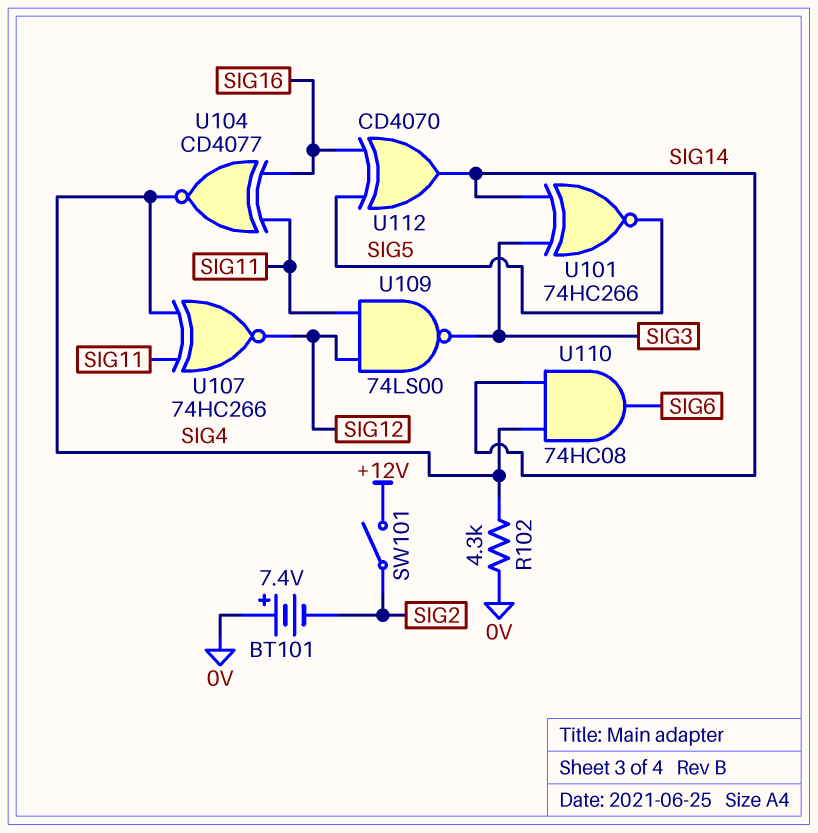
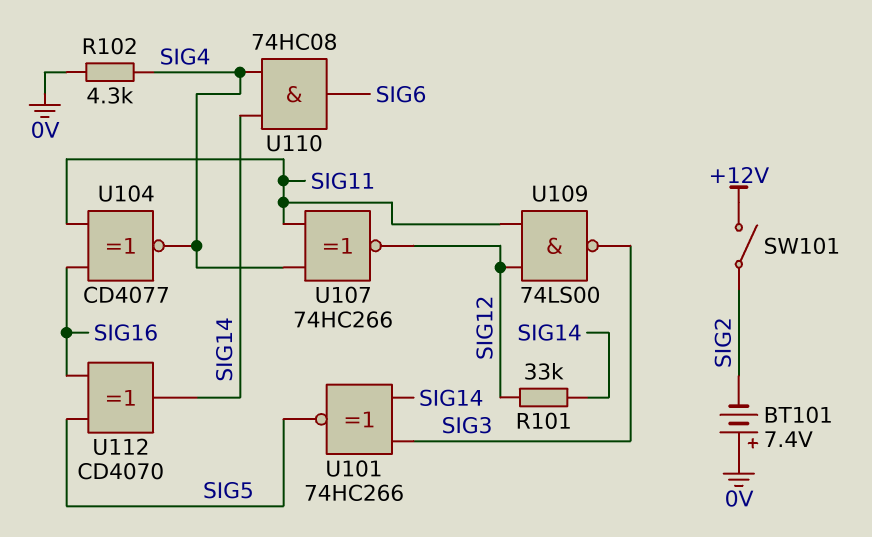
R101: none -> 33k (SIG12, SIG14)

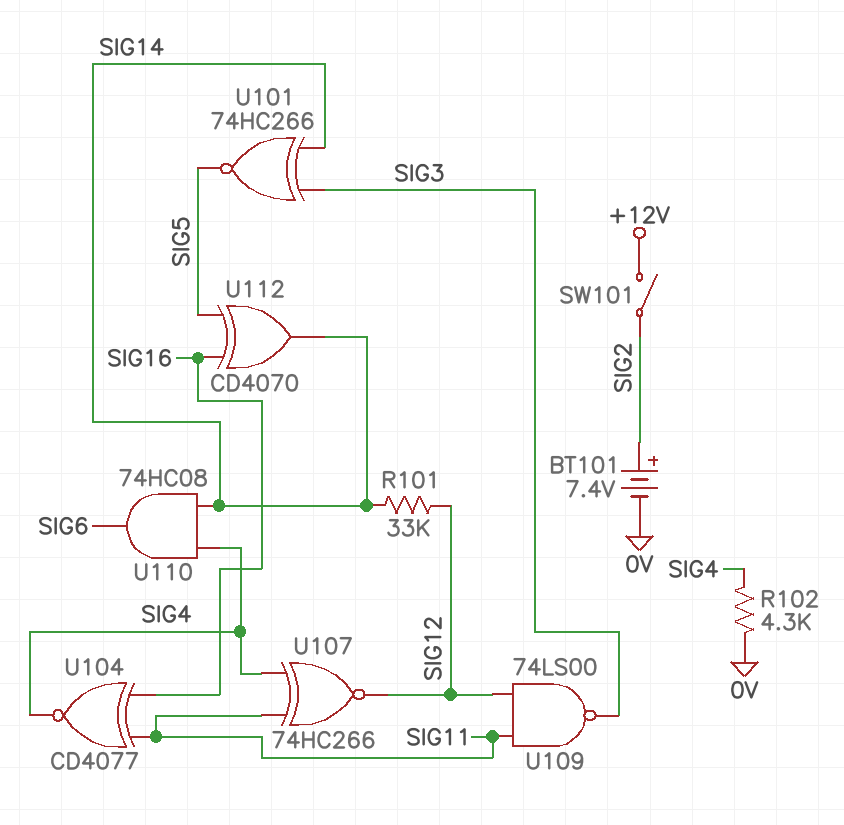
BT101: 7.4V (plus 0V, minus SIG2) -> 7.4V (plus SIG2, minus 0V)

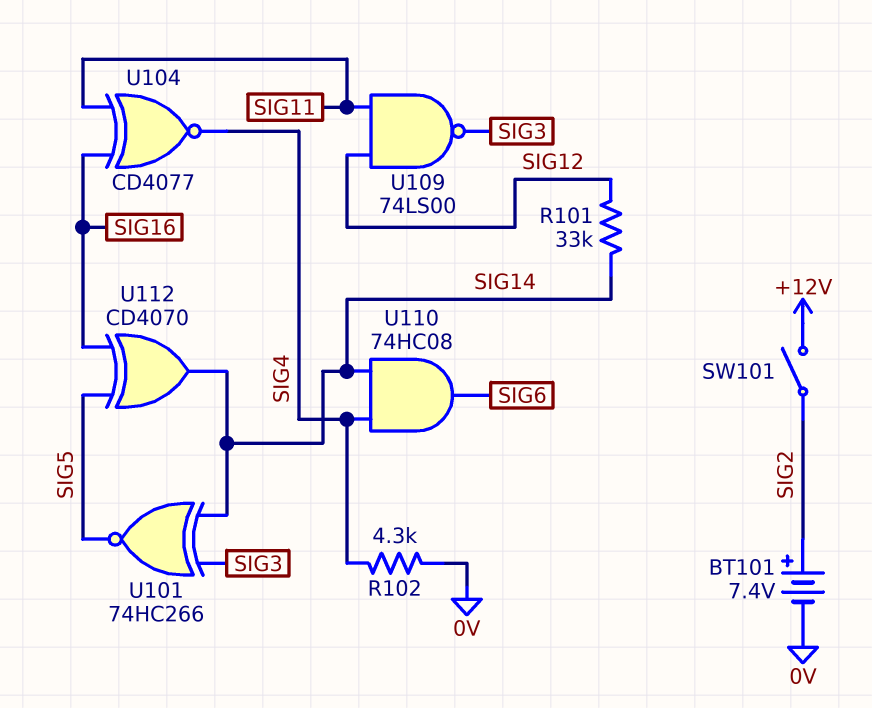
U107: XNOR 74HC266 (in SIG4, in SIG11, out SIG12) -> none

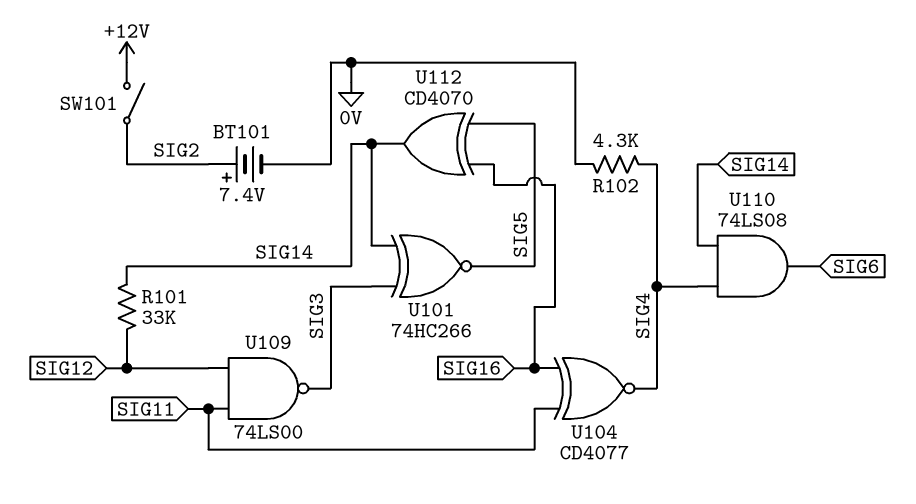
U110: AND 74HC08 (in SIG4, in SIG14, out SIG6) -> AND 74LS08 (in SIG4, in SIG14, out SIG6)

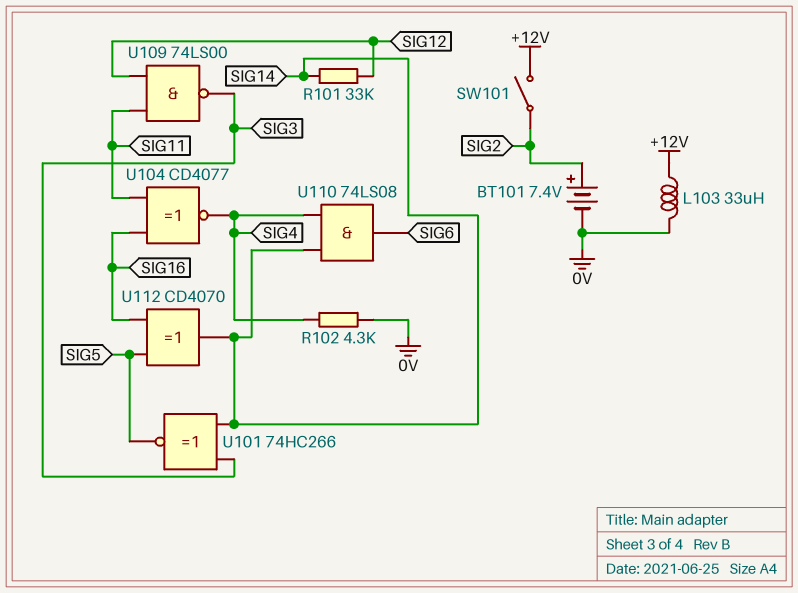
L103: none -> 33uH (+12V, 0V)

